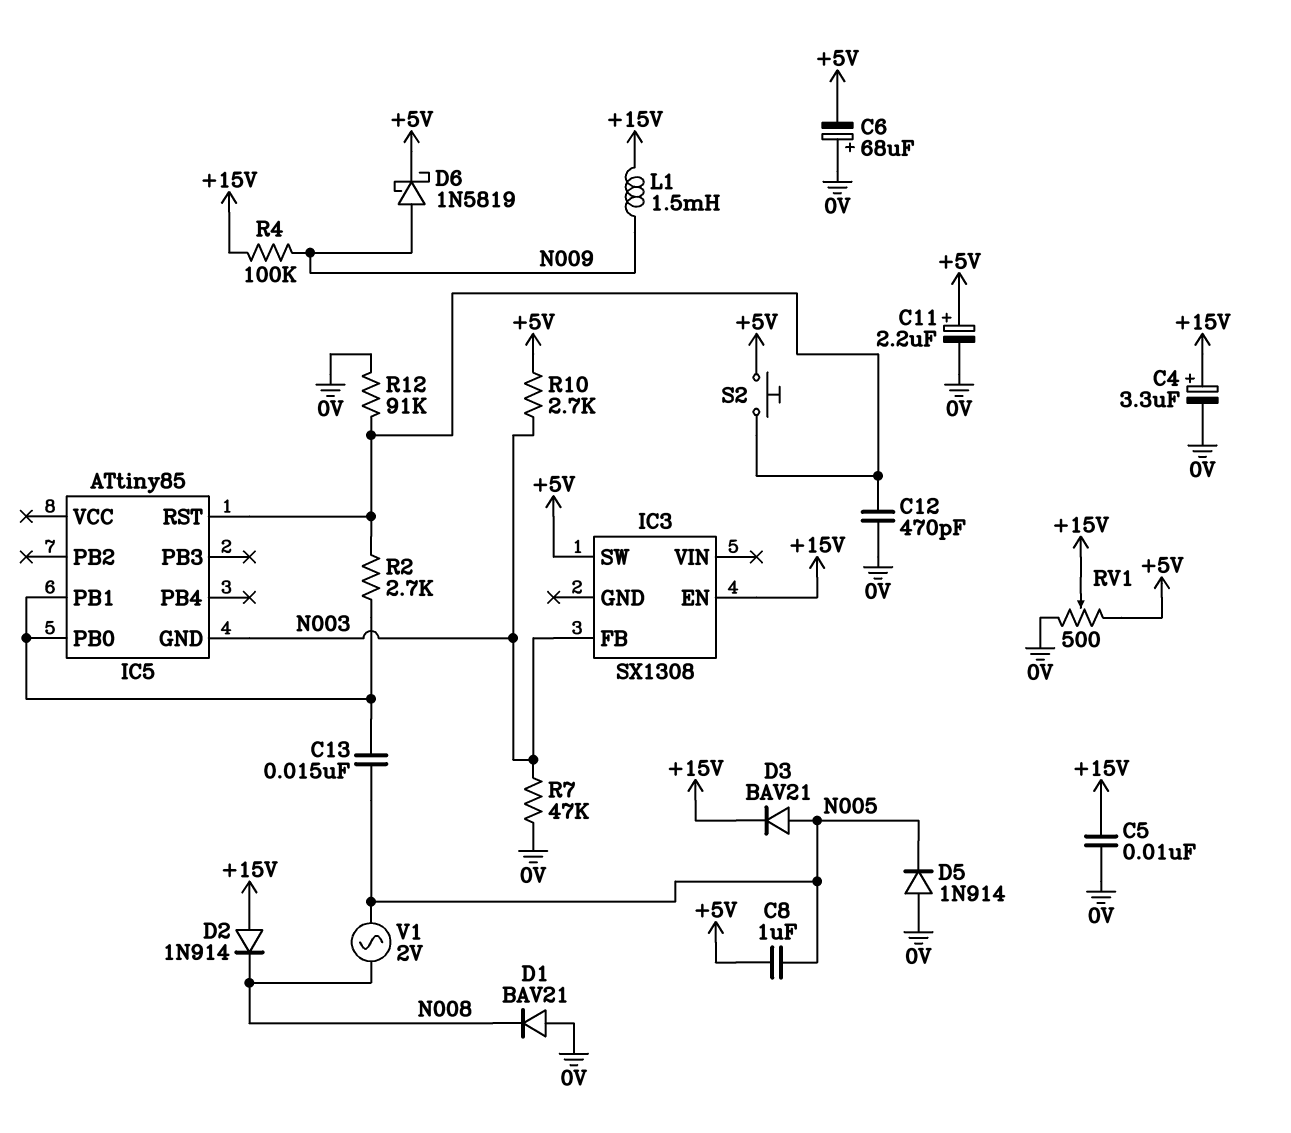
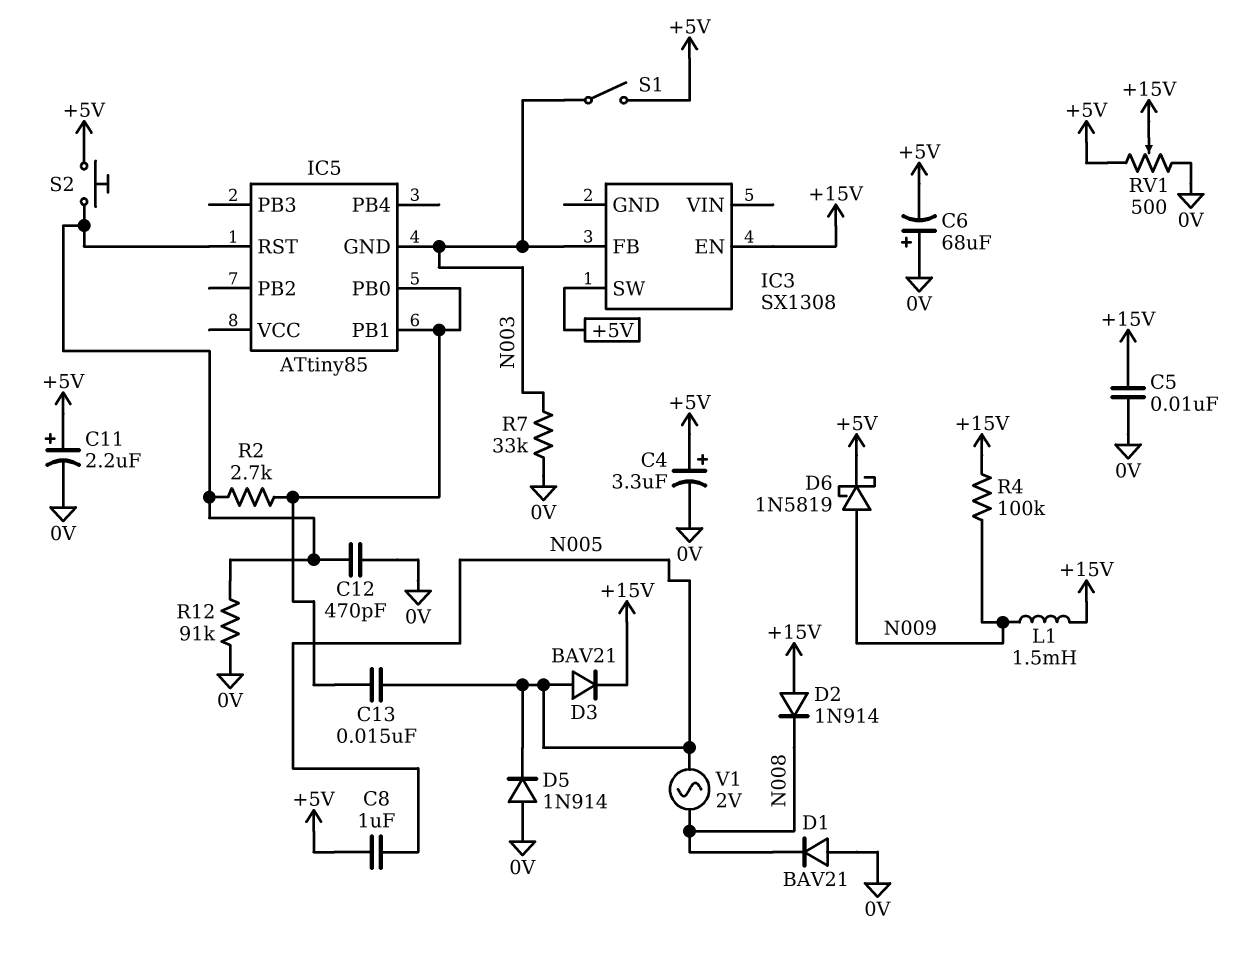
C4: 3.3uF (plus +15V, minus 0V) -> 3.3uF (plus +5V, minus 0V)
R7: 47k (0V, N003) -> 33k (0V, N003)
R10: 2.7k (+5V, N003) -> none
S1: none -> switch (+5V, N003)

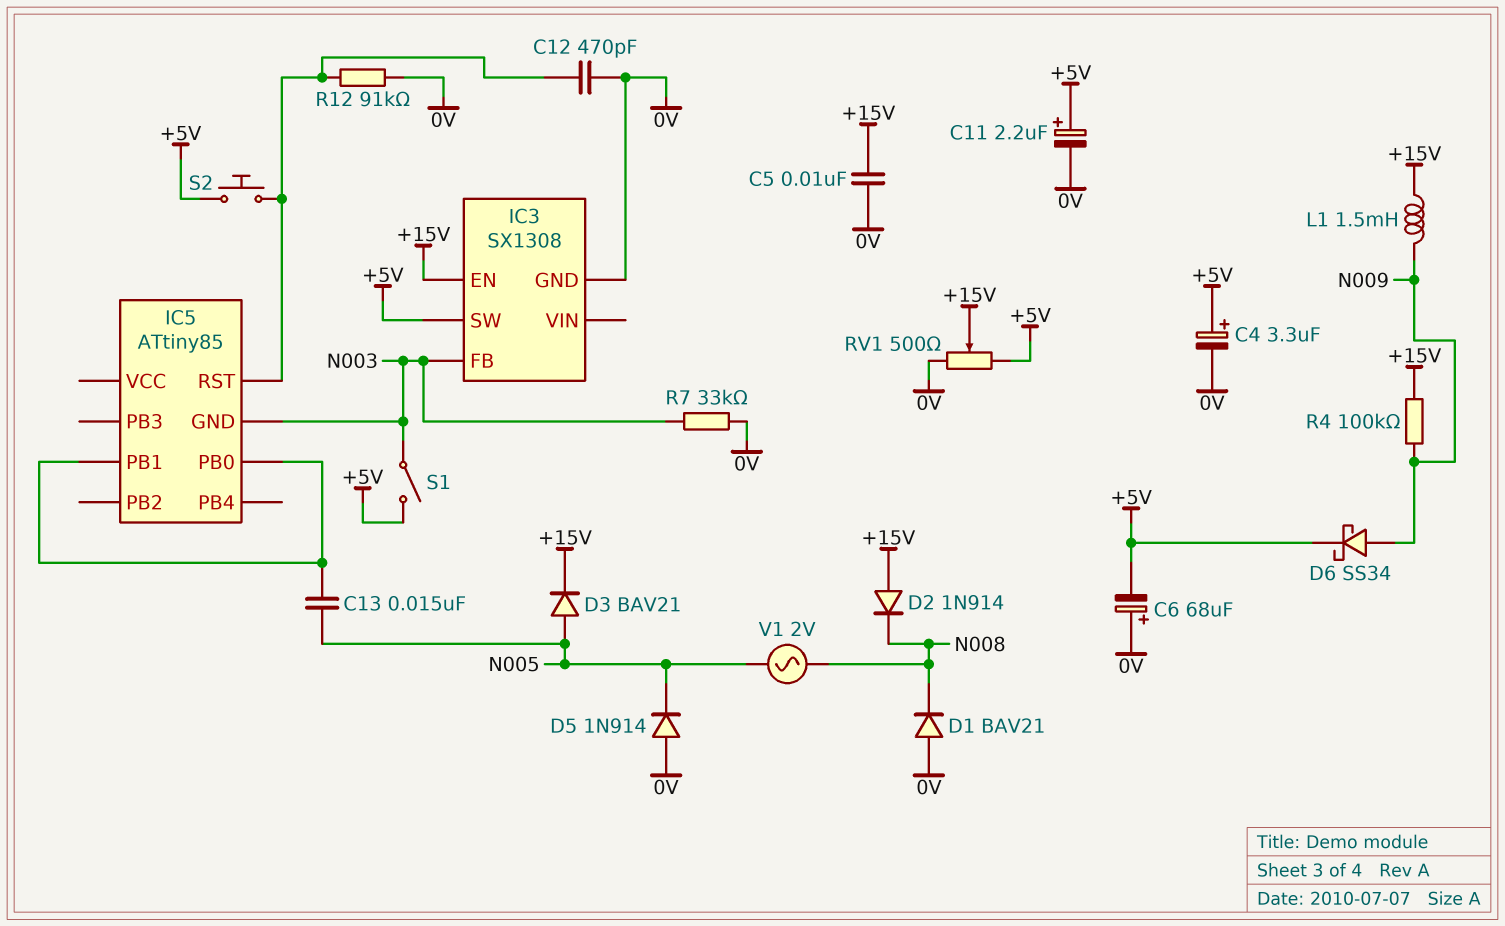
C8: 1uF (+5V, N005) -> none
D6: schottky 1N5819 (A N009, K +5V) -> schottky SS34 (A N009, K +5V)
IC3 pin GND: none -> 0V
R2: 2.7k (IC5/PB0, IC5/RST) -> none

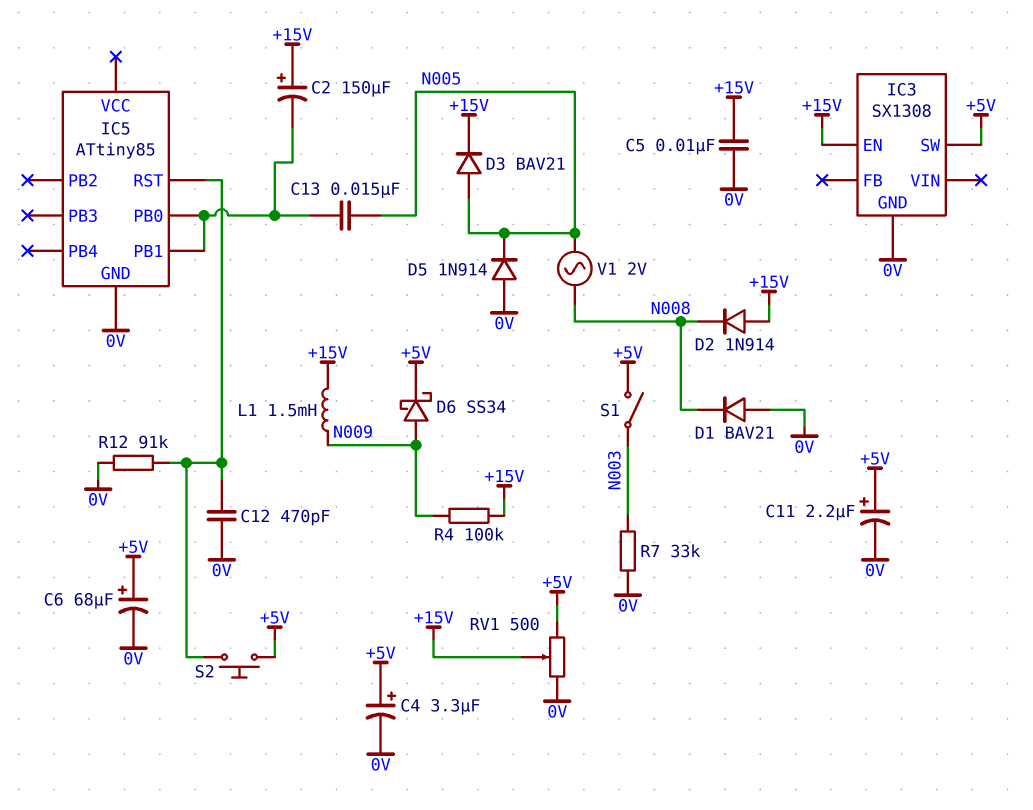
C2: none -> 150uF (plus +15V, minus IC5/PB0)
C6: 68uF (plus 0V, minus +5V) -> 68uF (plus +5V, minus 0V)
IC3 pin FB: N003 -> none
IC5 pin GND: N003 -> 0V

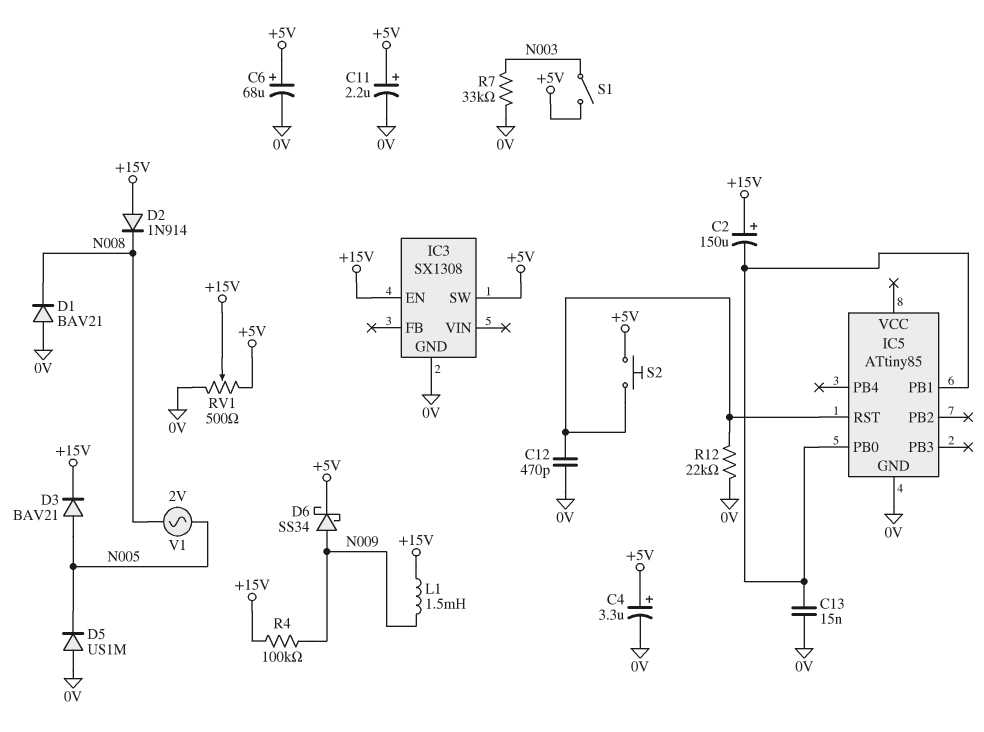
C5: 10nF (+15V, 0V) -> none
C13: 15nF (IC5/PB0, N005) -> 15nF (0V, IC5/PB0)
D5: diode 1N914 (A 0V, K N005) -> diode US1M (A 0V, K N005)
R12: 91k (0V, IC5/RST) -> 22k (0V, IC5/RST)

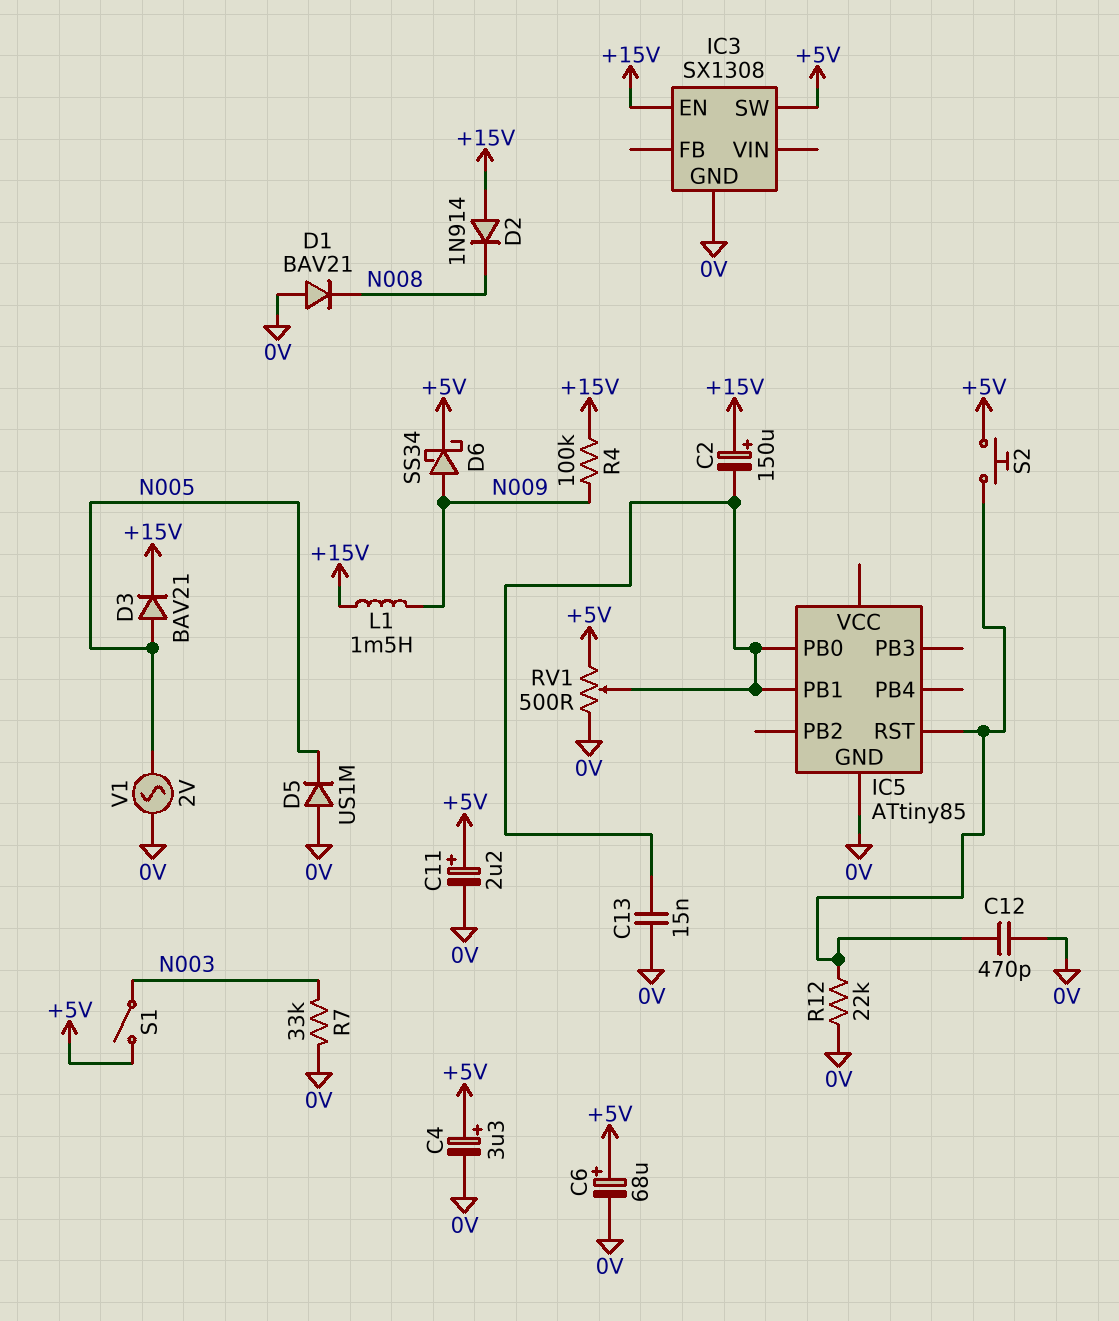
RV1: 500 (+5V, 0V, wiper +15V) -> 500 (+5V, 0V, wiper IC5/PB0)
V1: AC 2V (N005, N008) -> AC 2V (0V, N005)

